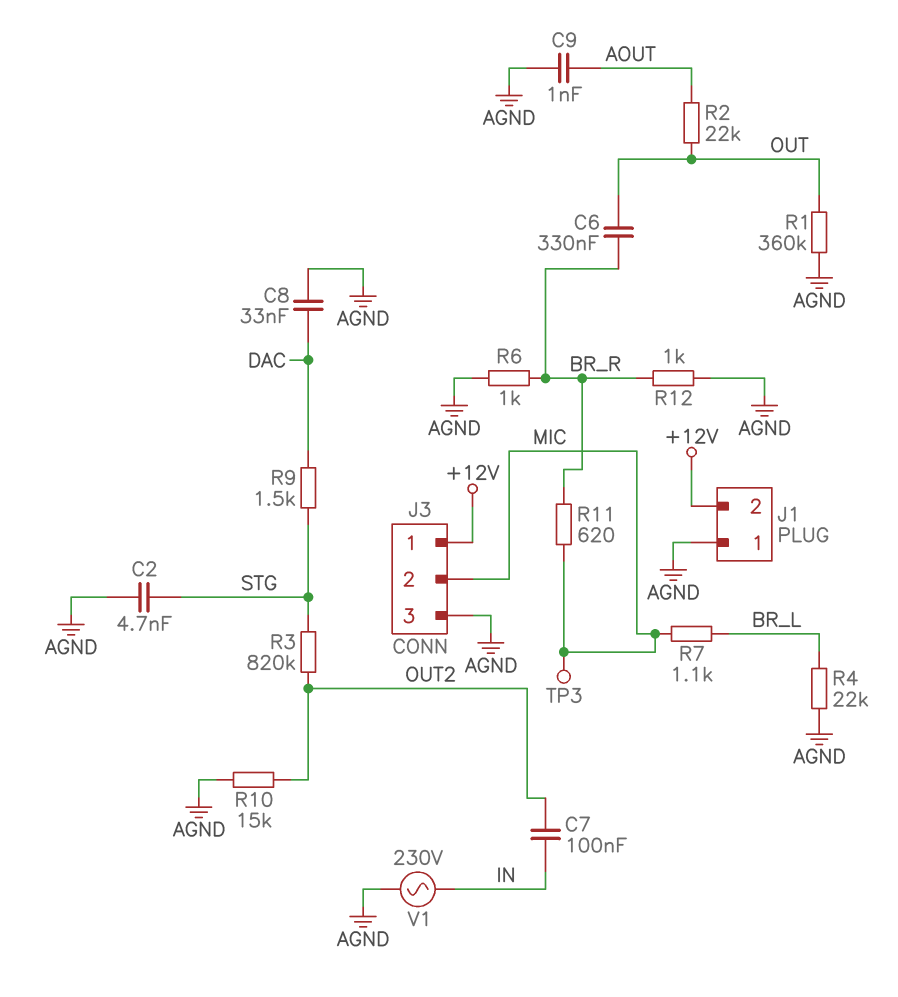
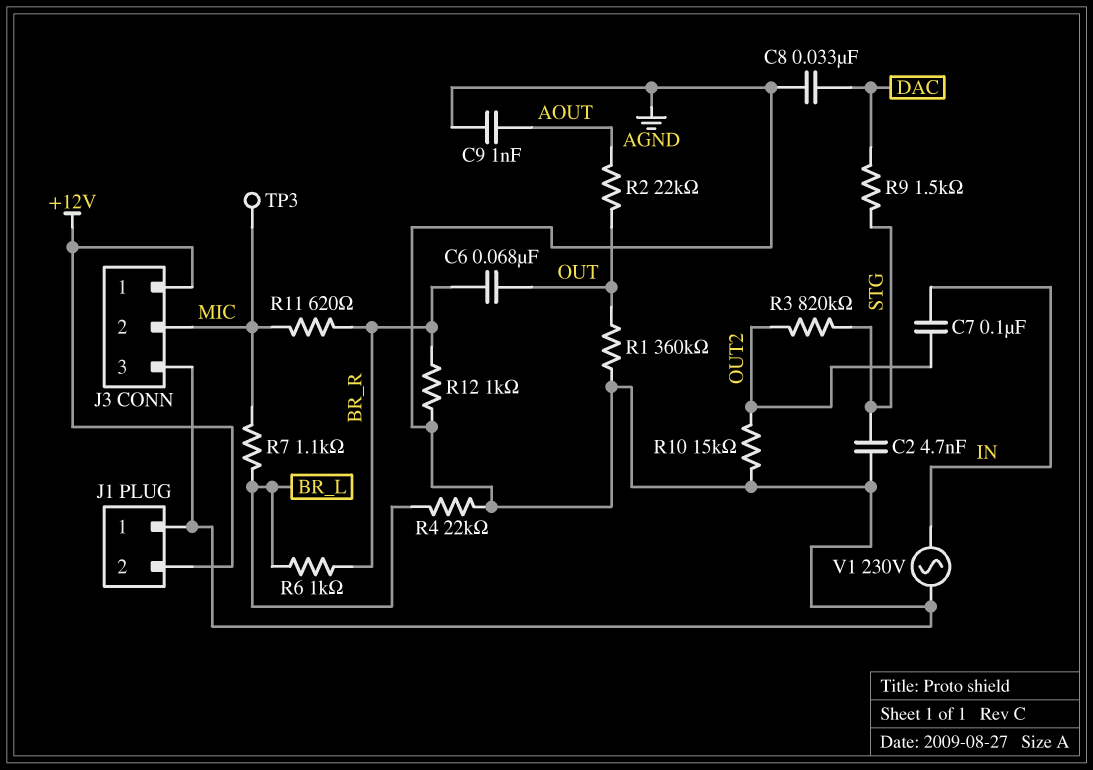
C6: 330nF (BR_R, OUT) -> 68nF (BR_R, OUT)
R6: 1k (AGND, BR_R) -> 1k (BR_L, BR_R)

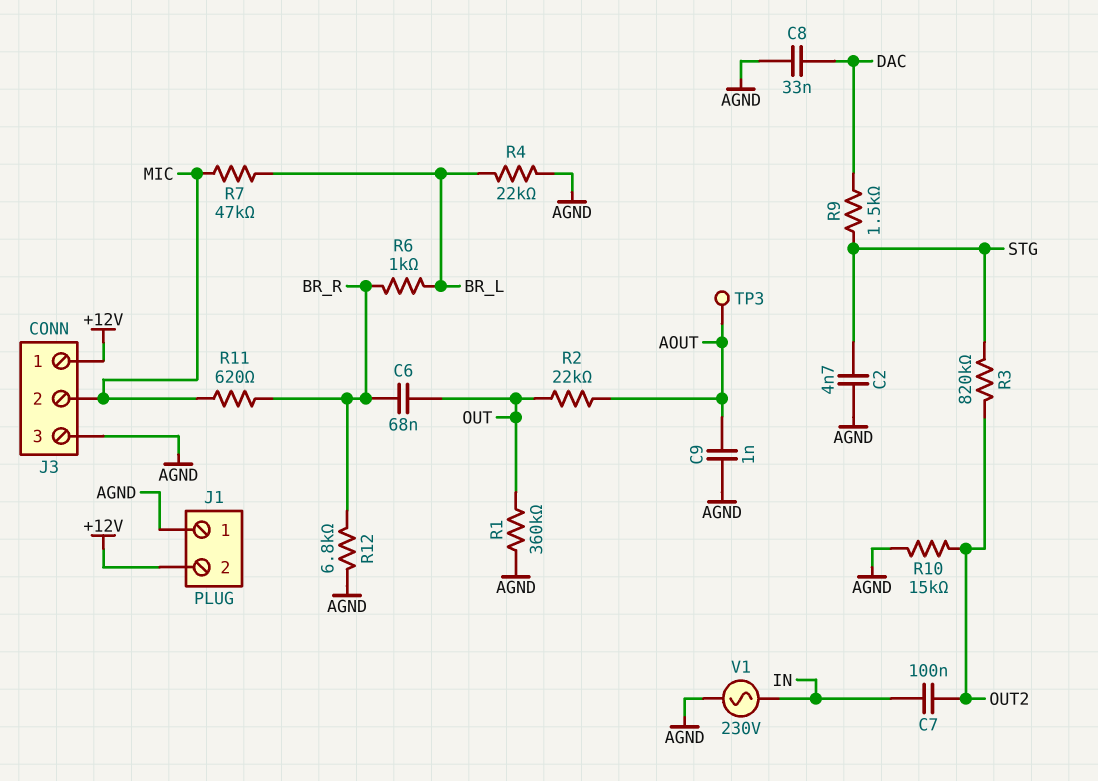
R7: 1.1k (BR_L, MIC) -> 47k (BR_L, MIC)
R12: 1k (AGND, BR_R) -> 6.8k (AGND, BR_R)
TP3: test point (MIC) -> test point (AOUT)

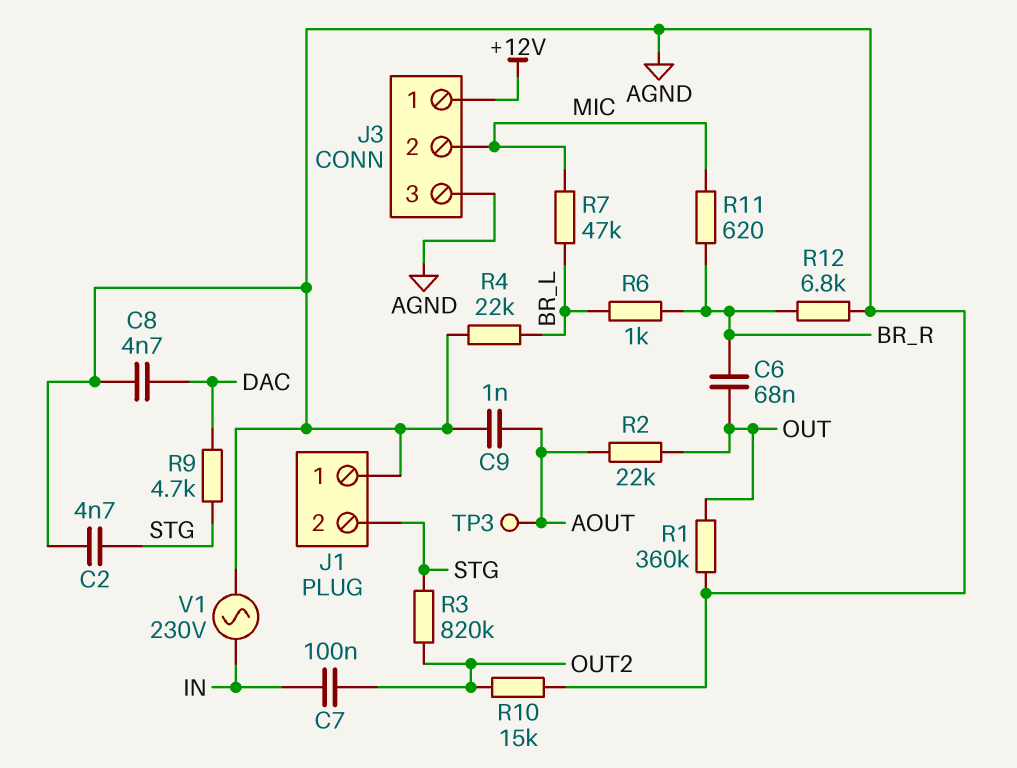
C8: 33nF (AGND, DAC) -> 4.7nF (AGND, DAC)
J1 pin 2: +12V -> STG
R9: 1.5k (DAC, STG) -> 4.7k (DAC, STG)

